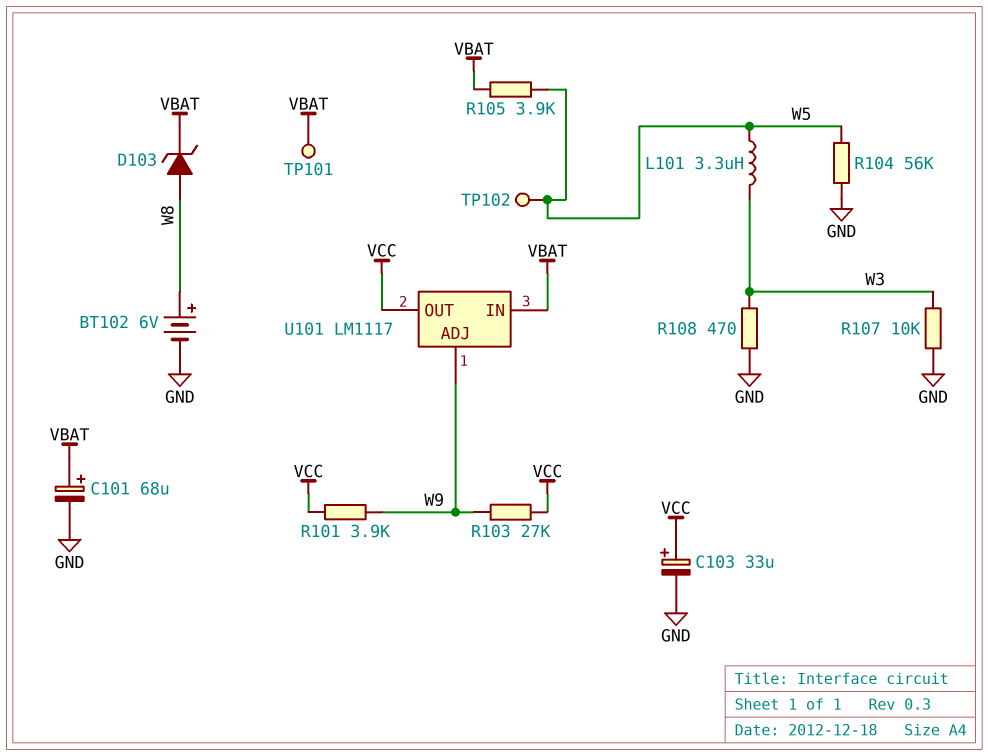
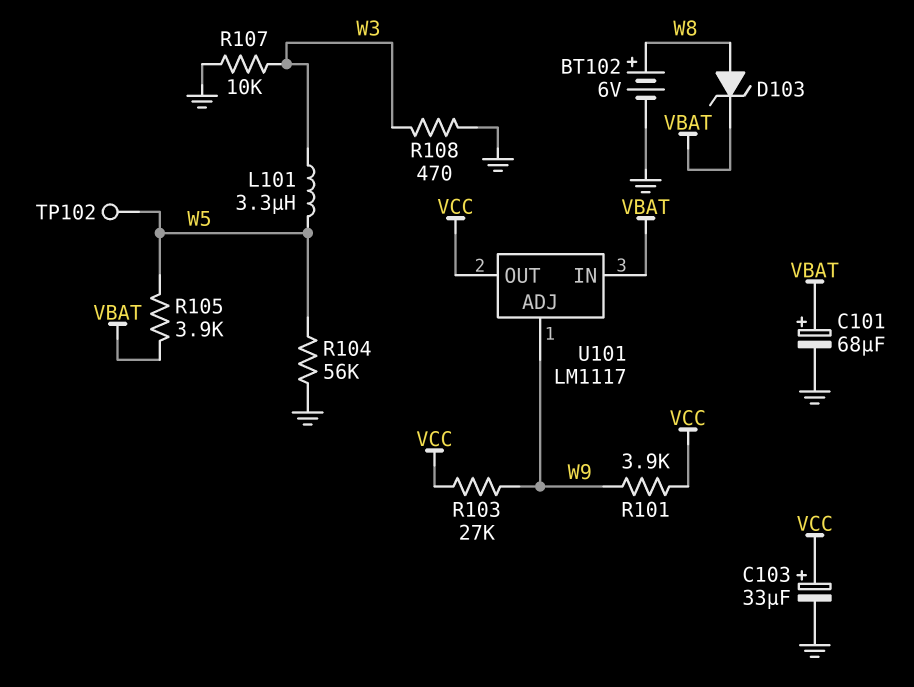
TP101: test point (VBAT) -> none

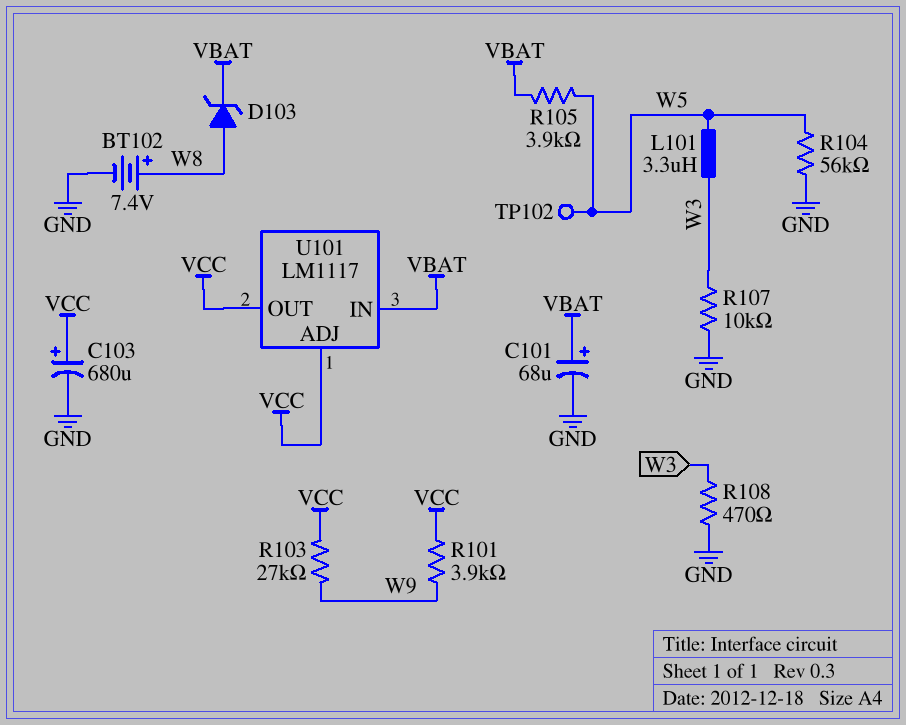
BT102: 6V (plus W8, minus GND) -> 7.4V (plus W8, minus GND)
C103: 33uF (plus VCC, minus GND) -> 680uF (plus VCC, minus GND)
U101 pin ADJ: W9 -> VCC

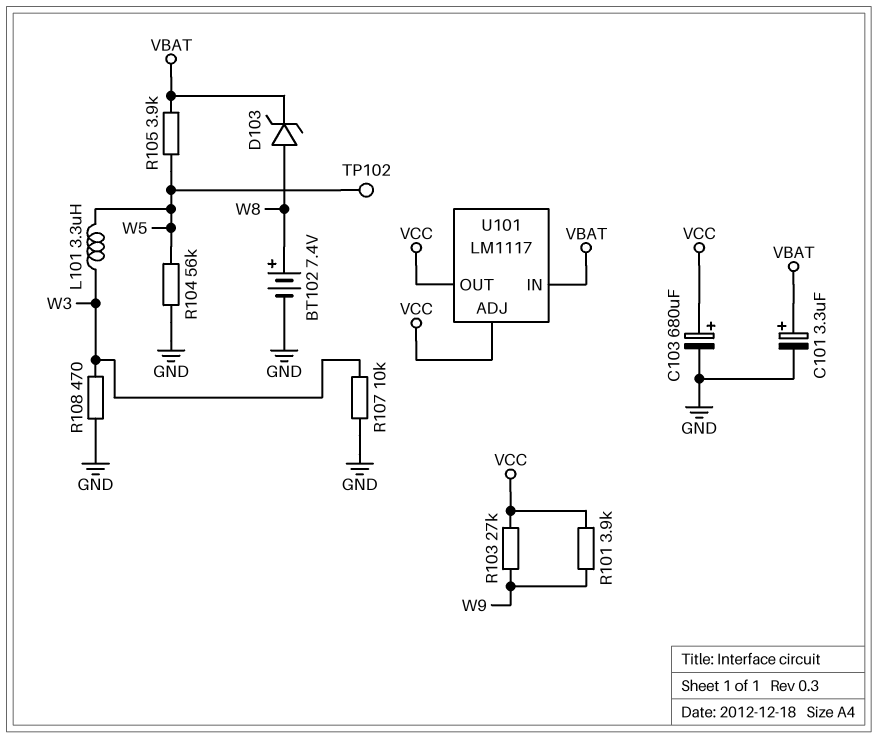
C101: 68uF (plus VBAT, minus GND) -> 3.3uF (plus VBAT, minus GND)

